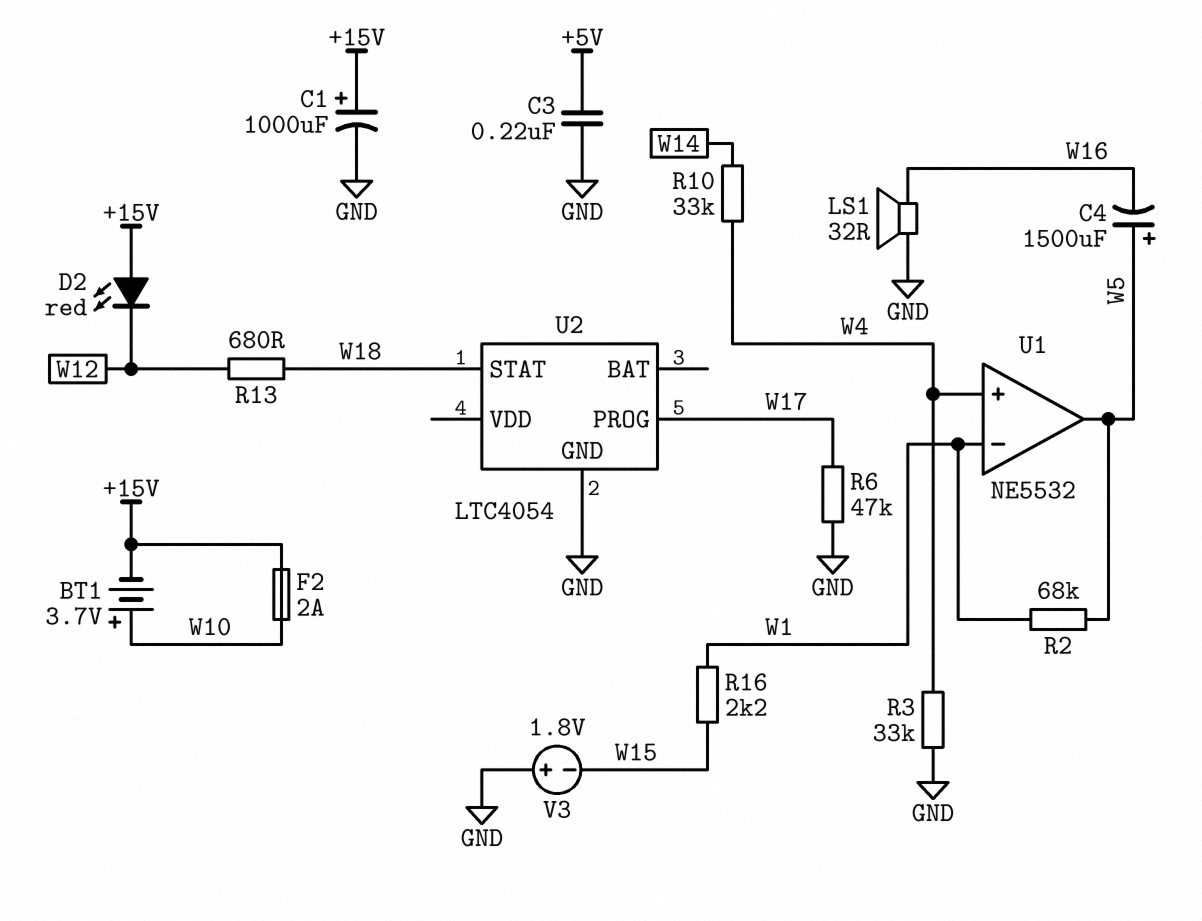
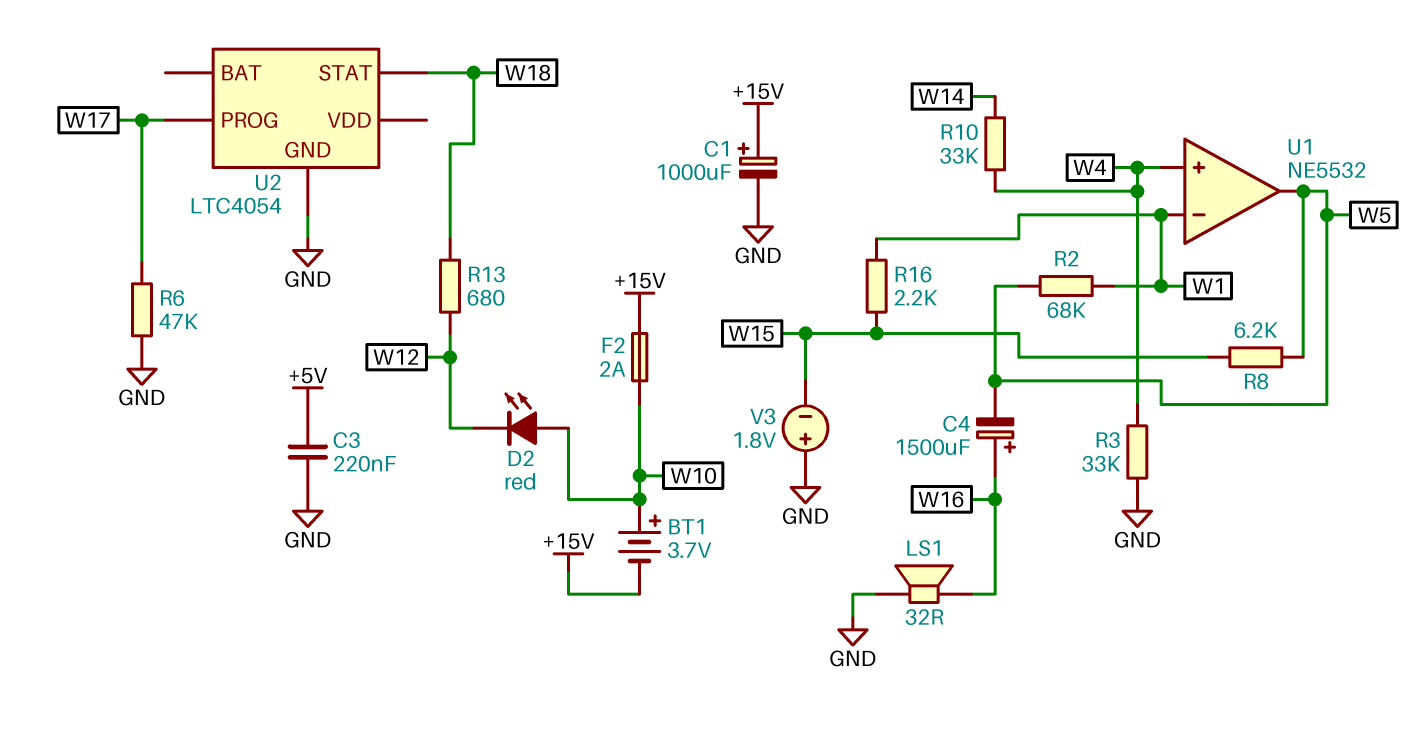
C4: 1500uF (plus W5, minus W16) -> 1500uF (plus W16, minus W5)
D2: LED red (A +15V, K W12) -> LED red (A W10, K W12)
R8: none -> 6.2k (W5, W15)

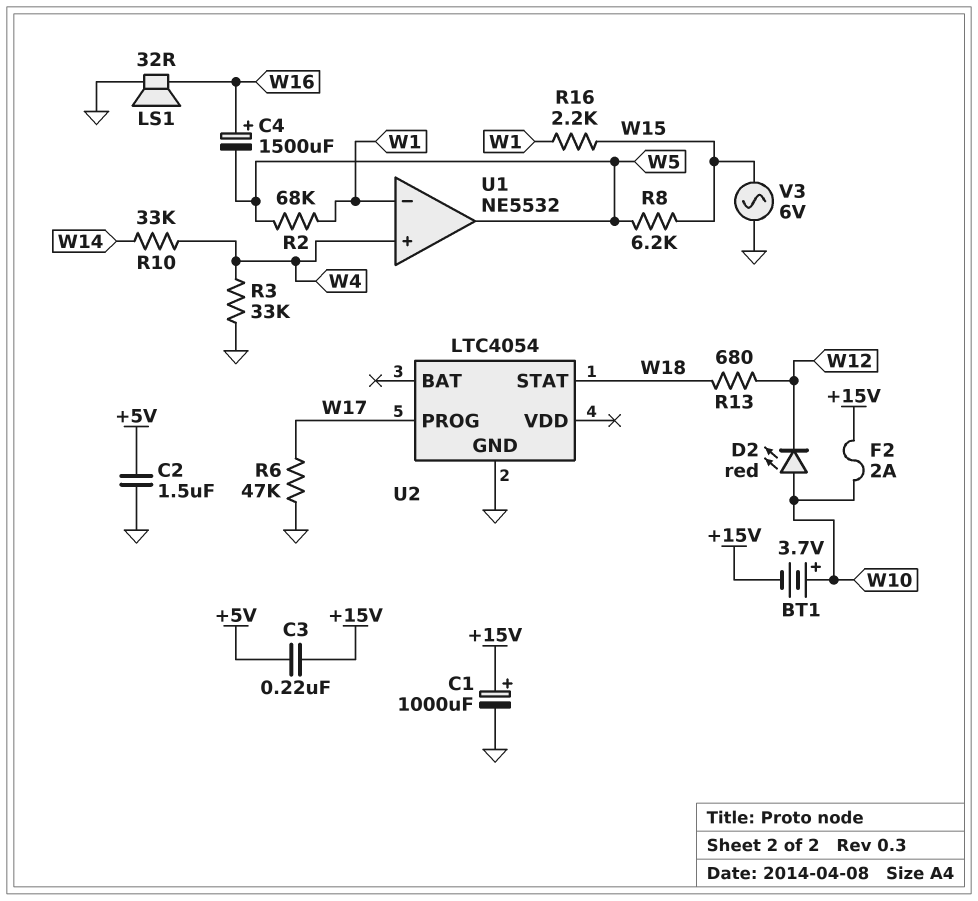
C2: none -> 1.5uF (+5V, GND)
C3: 220nF (+5V, GND) -> 220nF (+5V, +15V)
V3: 1.8V (plus GND, minus W15) -> AC 6V (GND, W15)

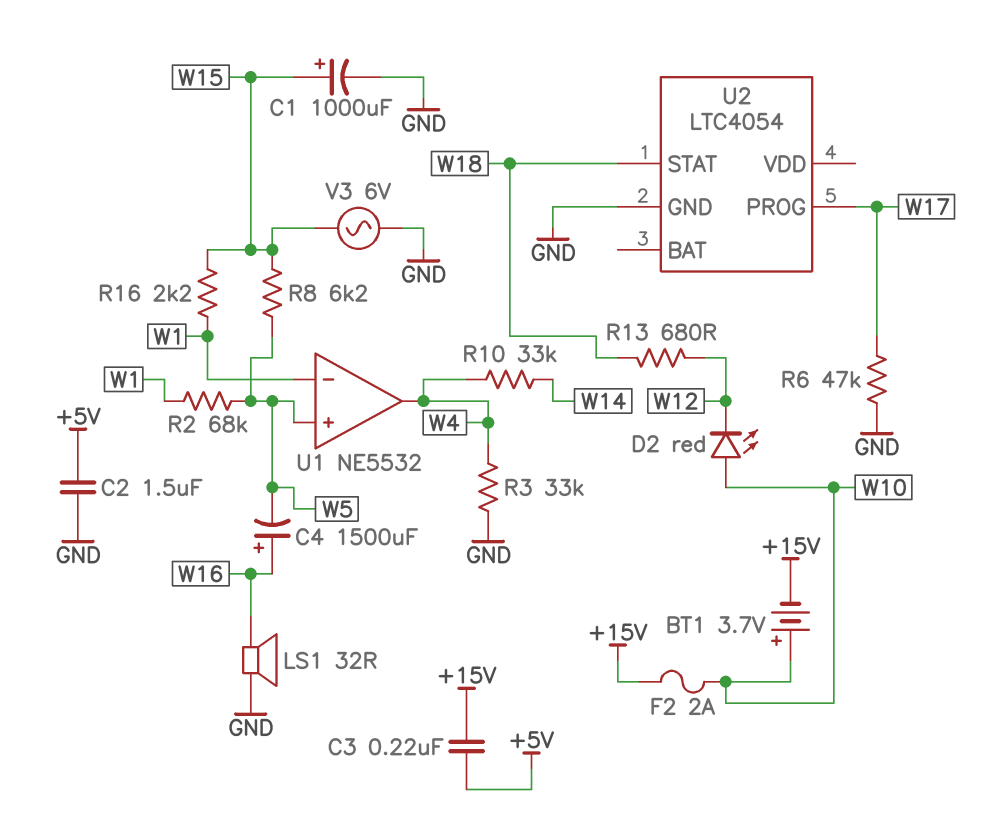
C1: 1000uF (plus +15V, minus GND) -> 1000uF (plus W15, minus GND)
U1 pin in+: W4 -> W5
U1 pin out: W5 -> W4

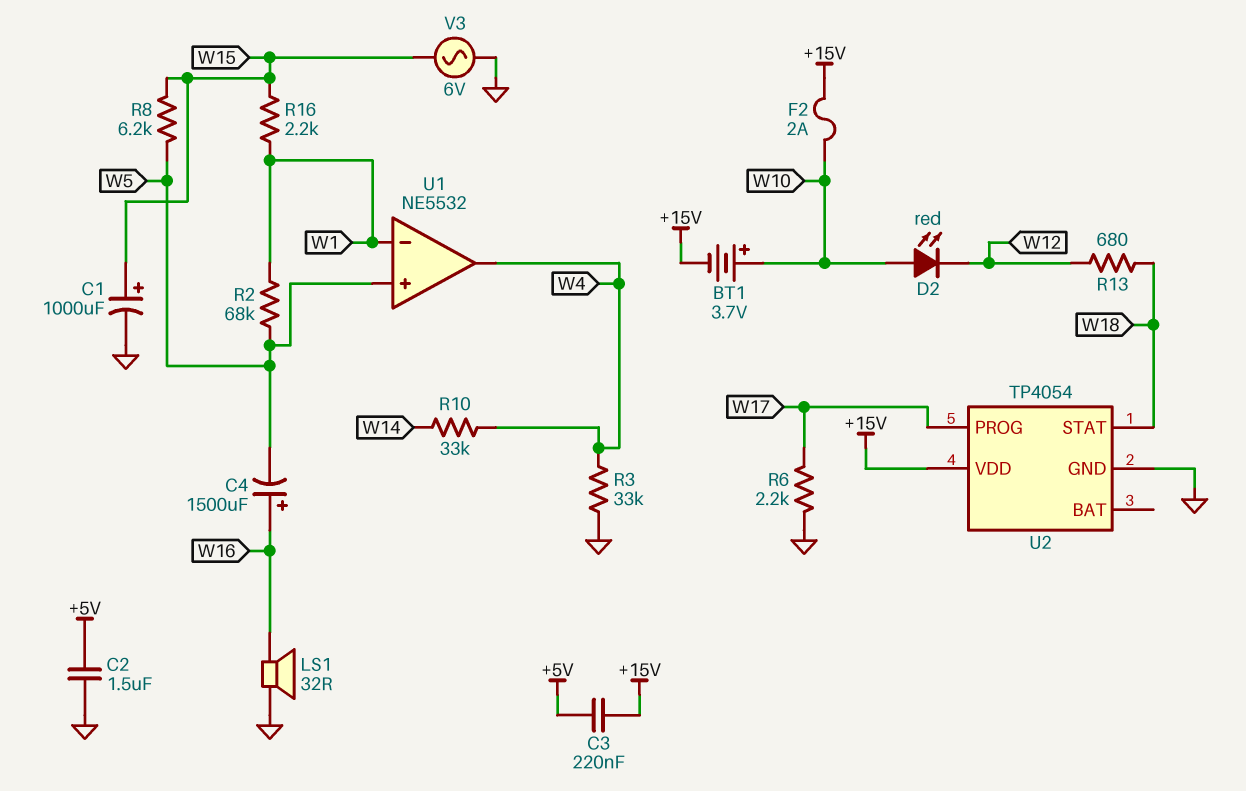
R6: 47k (GND, W17) -> 2.2k (GND, W17)
U2: LTC4054 -> TP4054
U2 pin VDD: none -> +15V

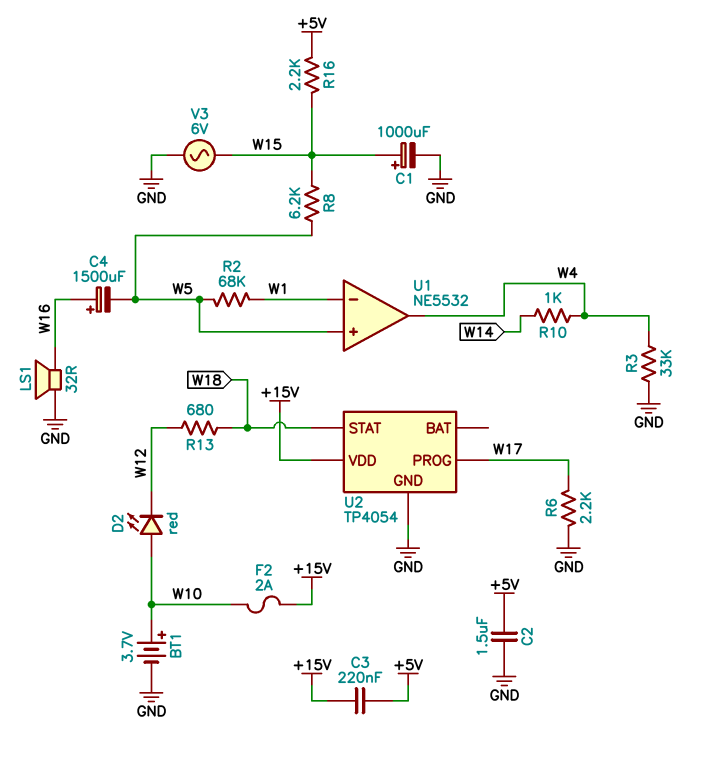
BT1: 3.7V (plus W10, minus +15V) -> 3.7V (plus W10, minus GND)
R10: 33k (W4, W14) -> 1k (W4, W14)
R16: 2.2k (W1, W15) -> 2.2k (+5V, W15)

